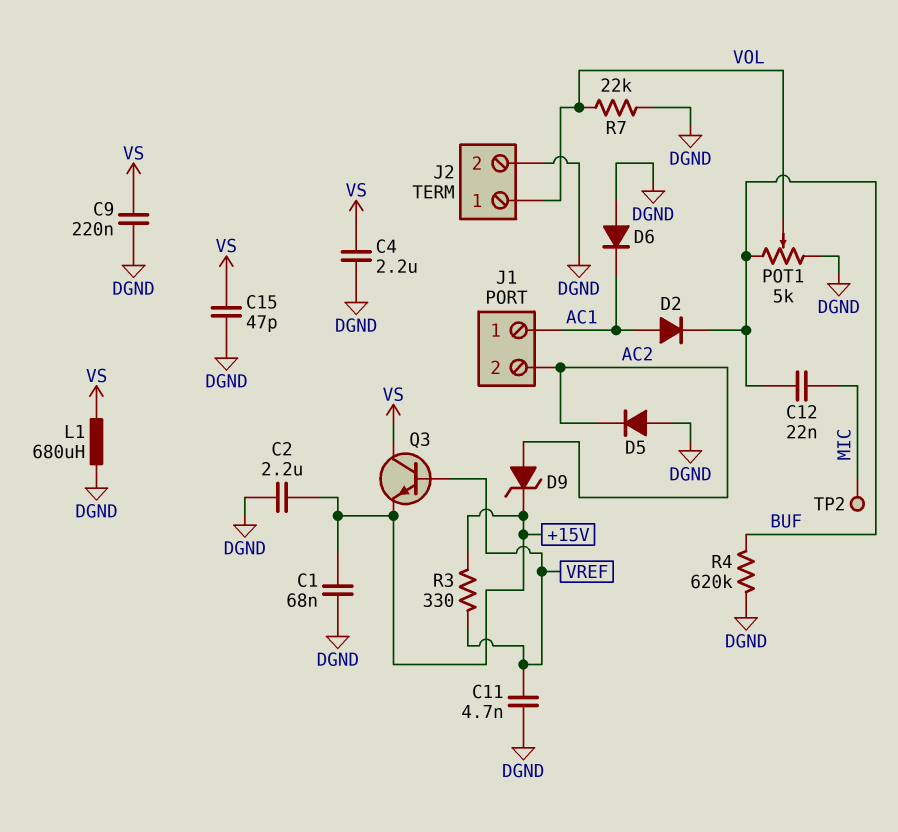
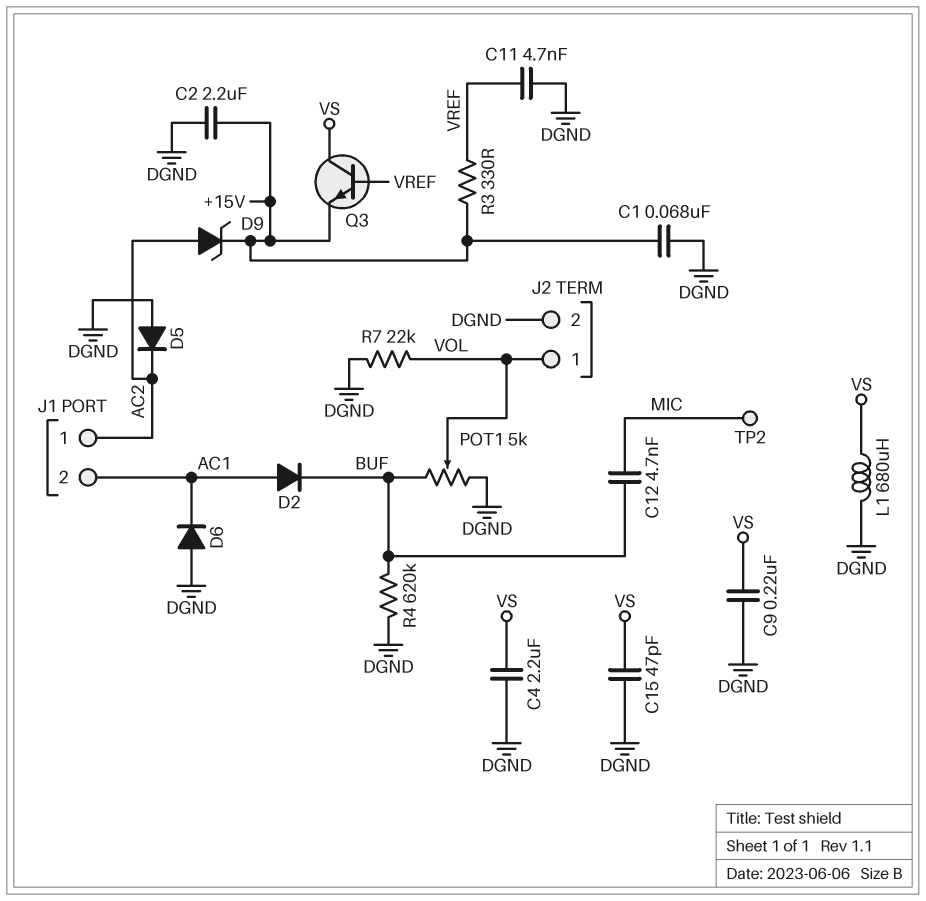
C12: 22nF (BUF, MIC) -> 4.7nF (BUF, MIC)
J1 pin 1: AC1 -> AC2
J1 pin 2: AC2 -> AC1

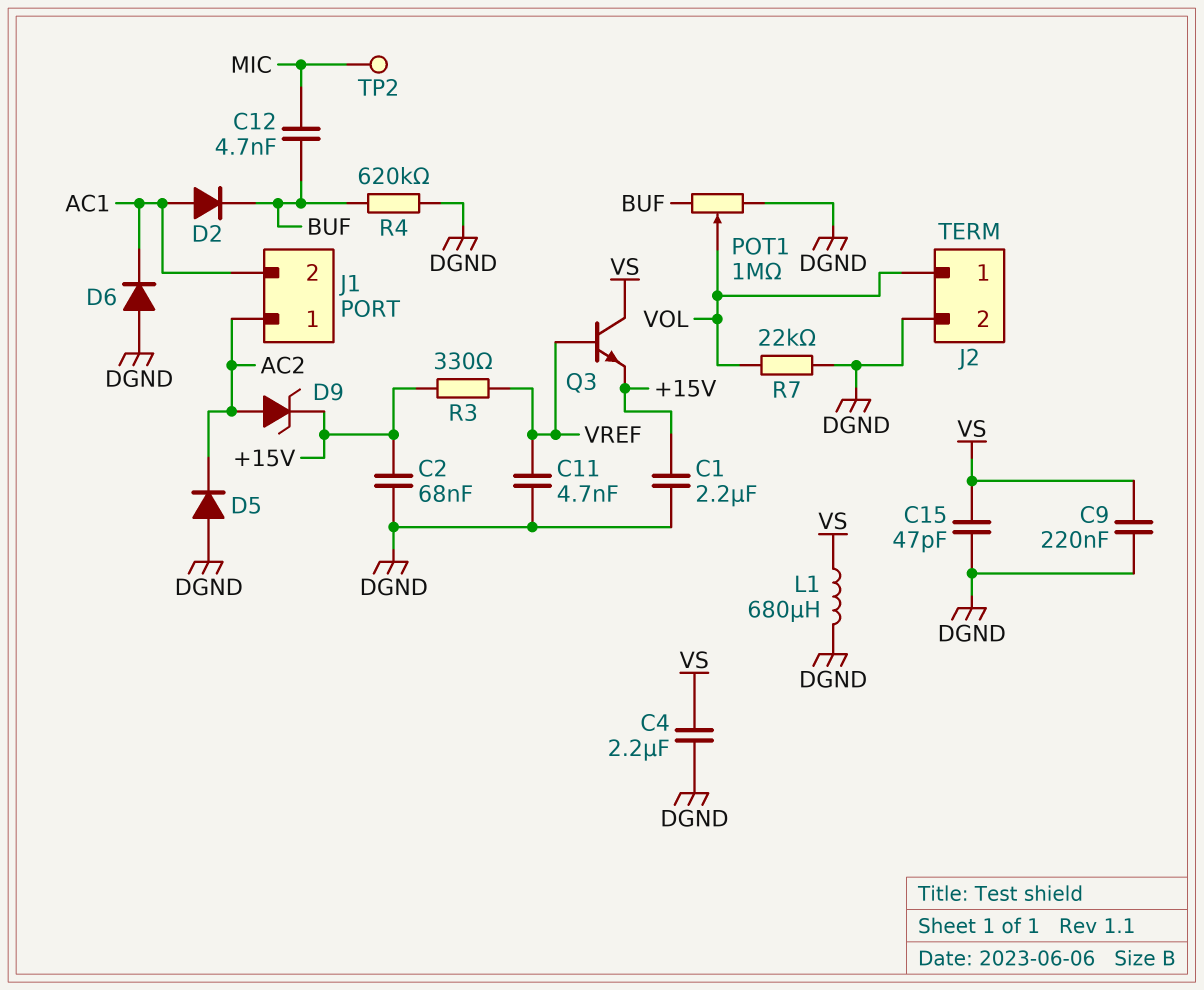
C1: 68nF (+15V, DGND) -> 2.2uF (+15V, DGND)
C2: 2.2uF (+15V, DGND) -> 68nF (+15V, DGND)
POT1: 5k (BUF, DGND, wiper VOL) -> 1M (BUF, DGND, wiper VOL)

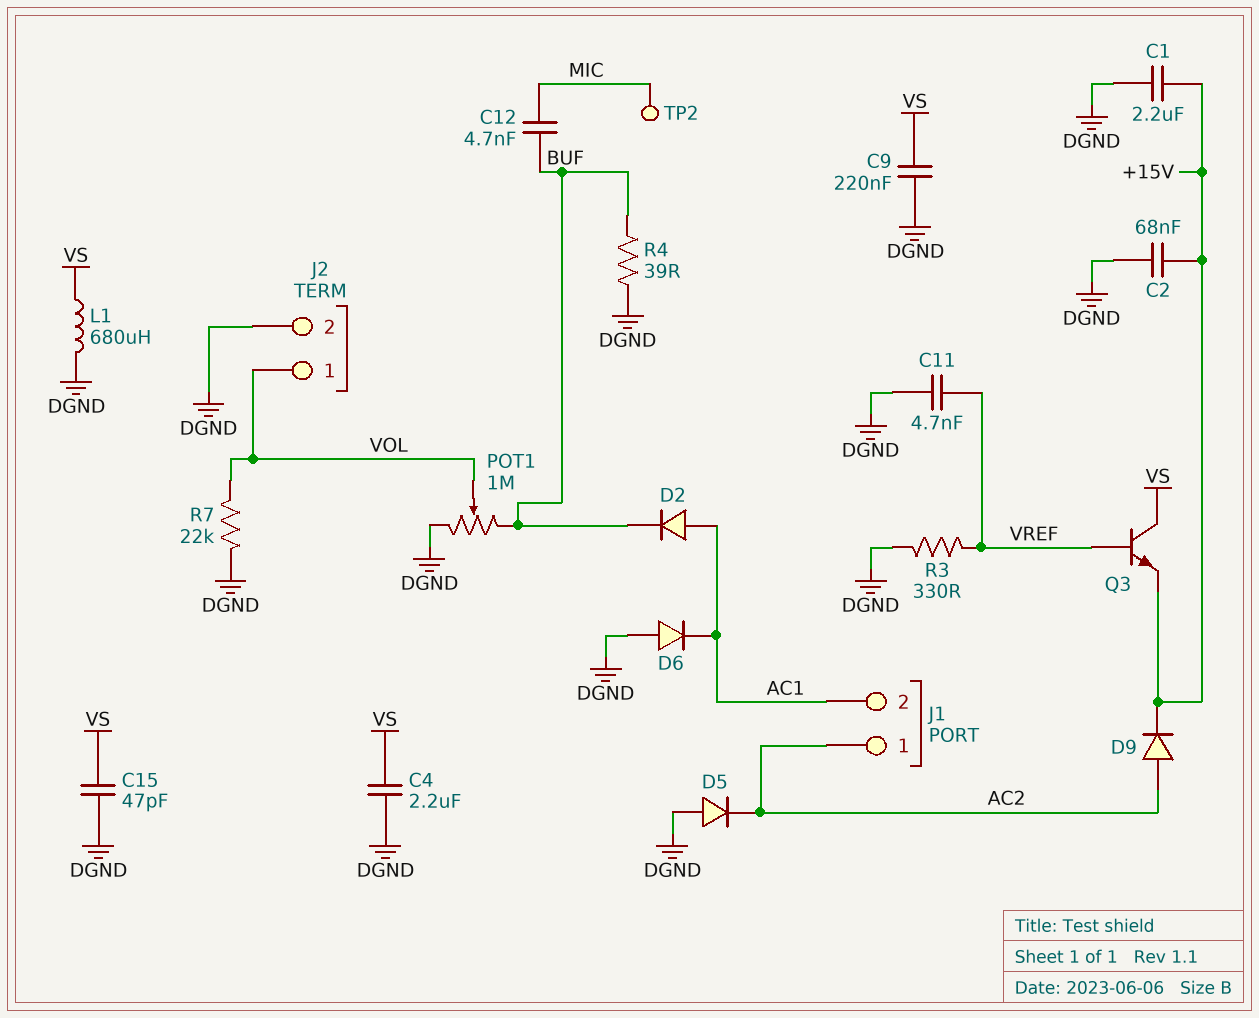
D9: zener (A AC2, K +15V) -> diode (A AC2, K +15V)
R3: 330 (+15V, VREF) -> 330 (DGND, VREF)
R4: 620k (BUF, DGND) -> 39 (BUF, DGND)

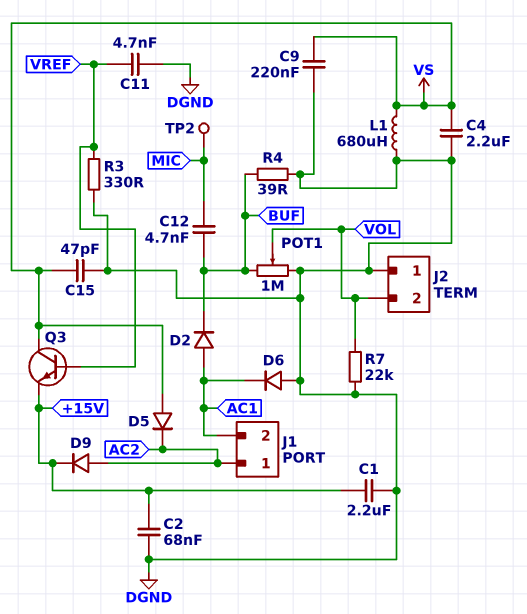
D5: diode (A DGND, K AC2) -> diode (A VS, K AC2)
J2 pin 1: VOL -> DGND
J2 pin 2: DGND -> VOL

